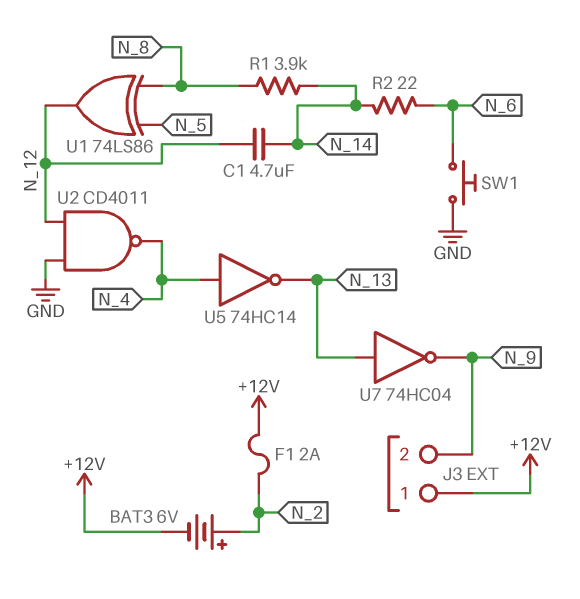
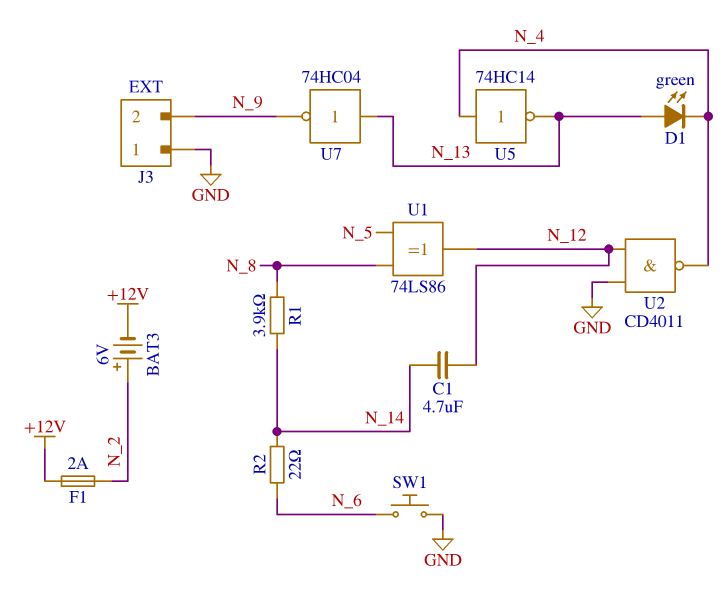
D1: none -> LED green (A N_13, K N_4)
J3 pin 1: +12V -> GND

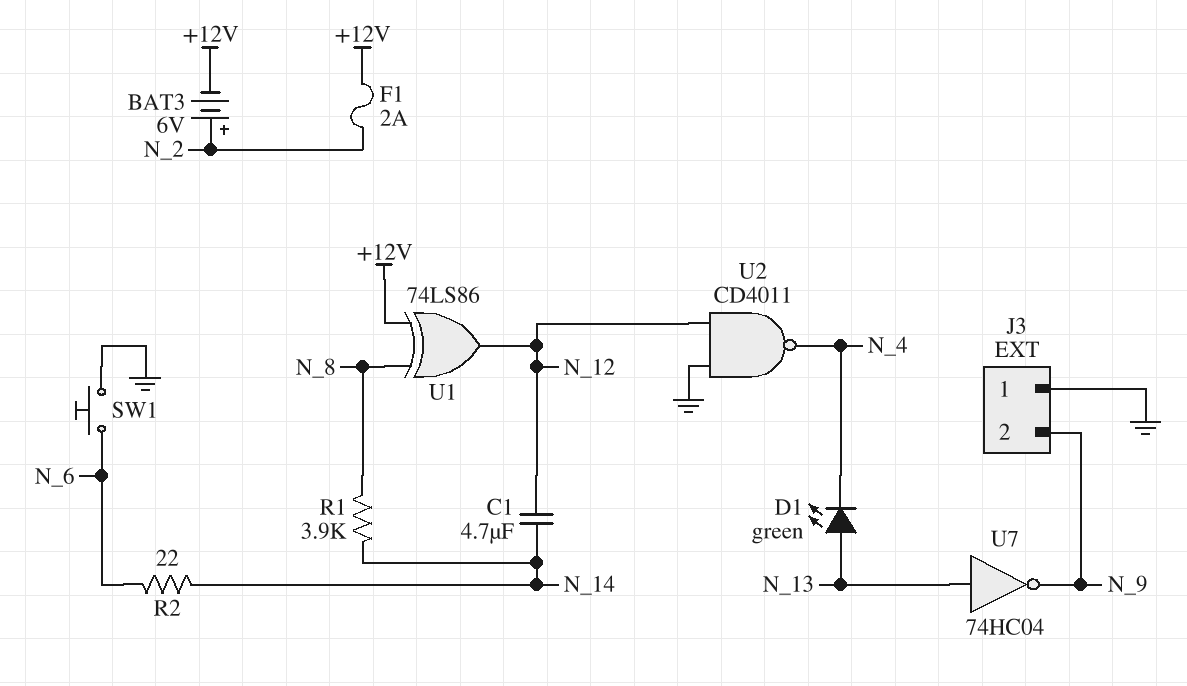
U1: XOR 74LS86 (in N_5, in N_8, out N_12) -> XOR 74LS86 (in +12V, in N_8, out N_12)
U5: NOT 74HC14 (in N_4, out N_13) -> none

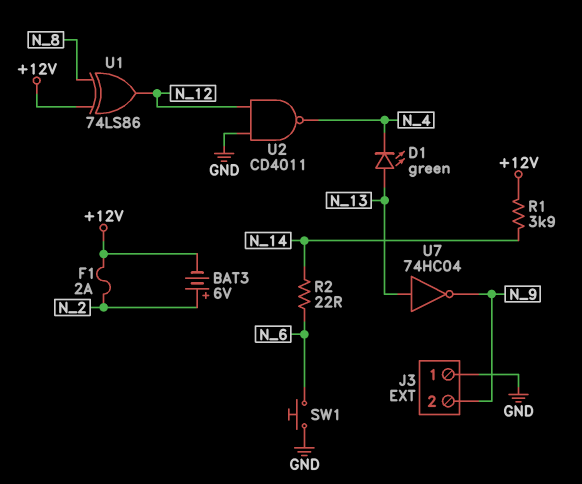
C1: 4.7uF (N_12, N_14) -> none
R1: 3.9k (N_8, N_14) -> 3.9k (+12V, N_14)

